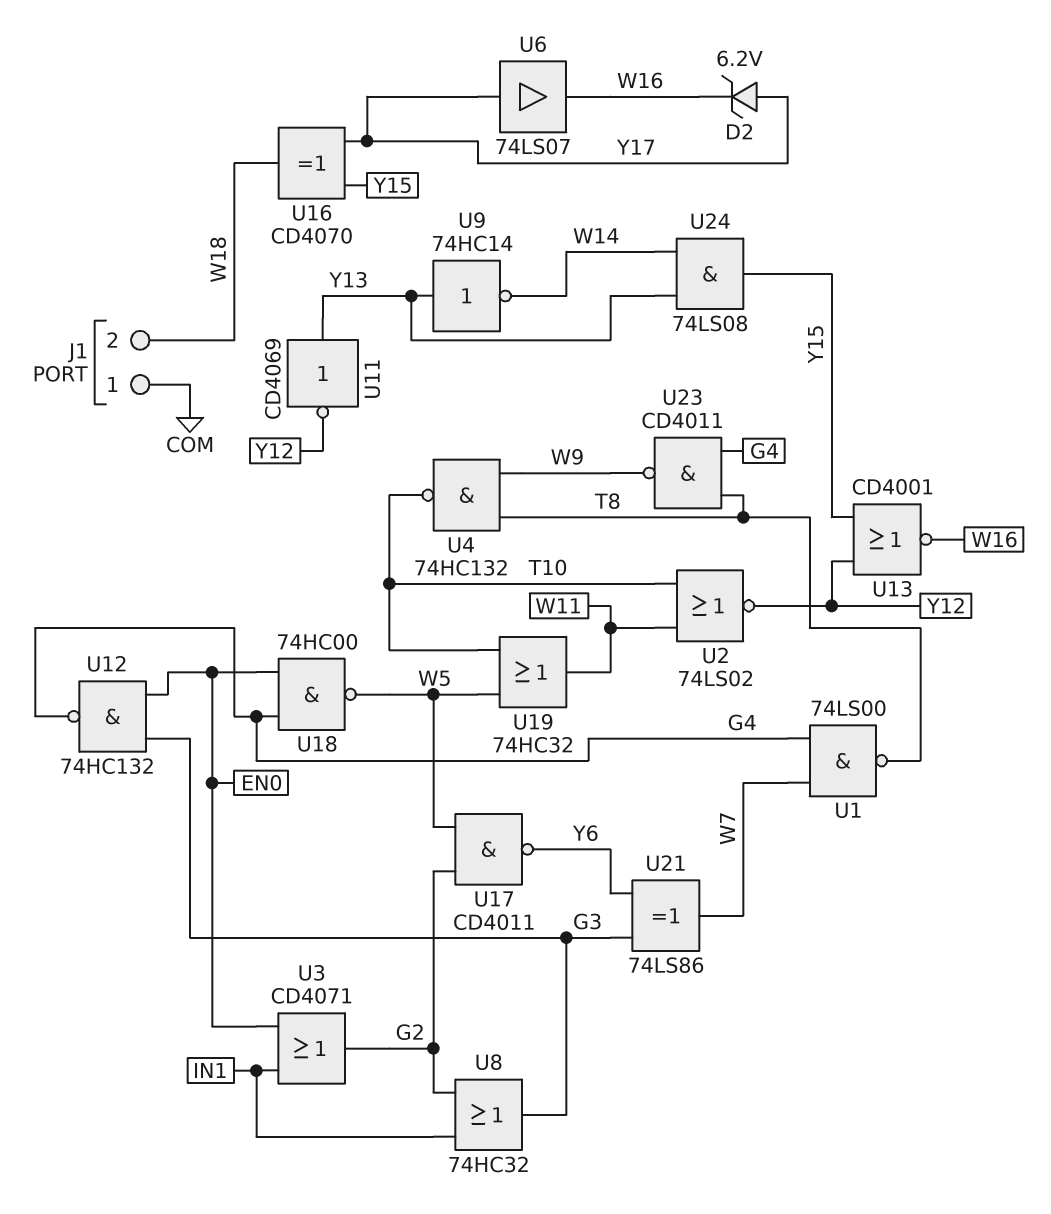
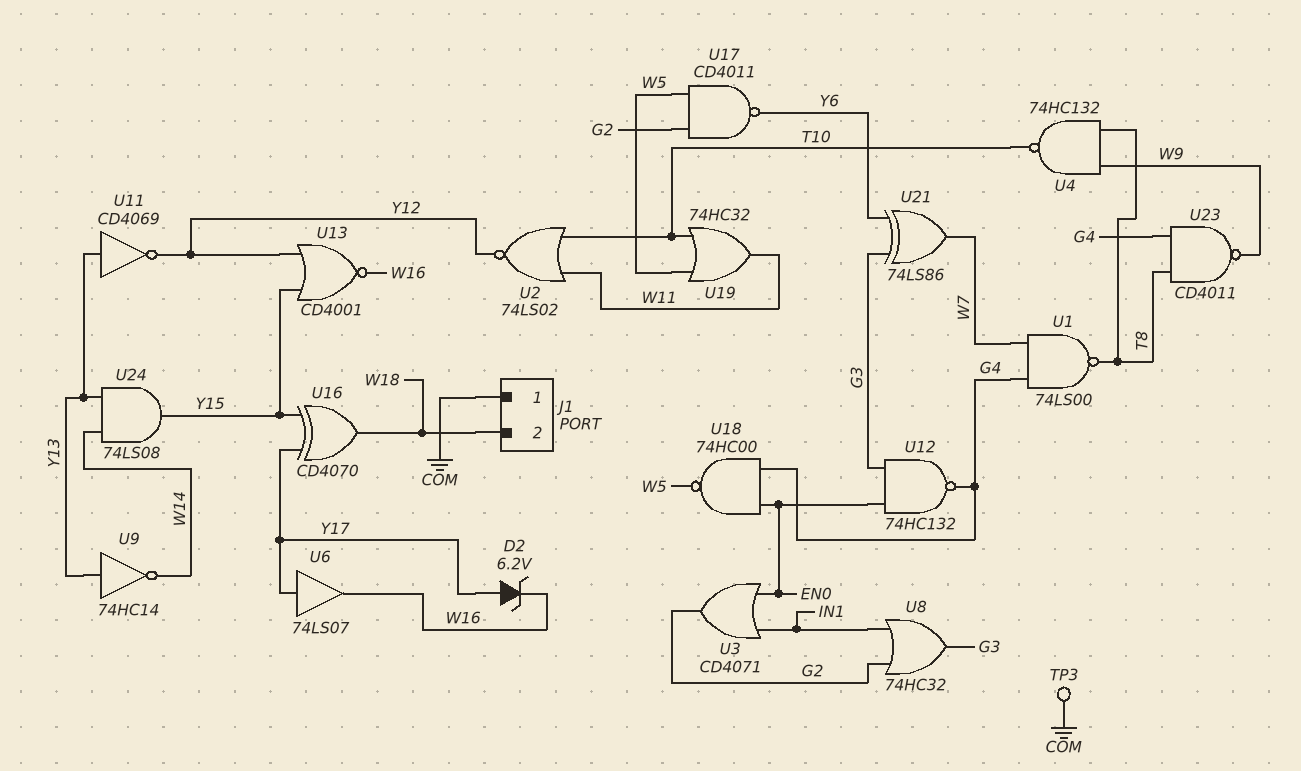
TP3: none -> test point (COM)

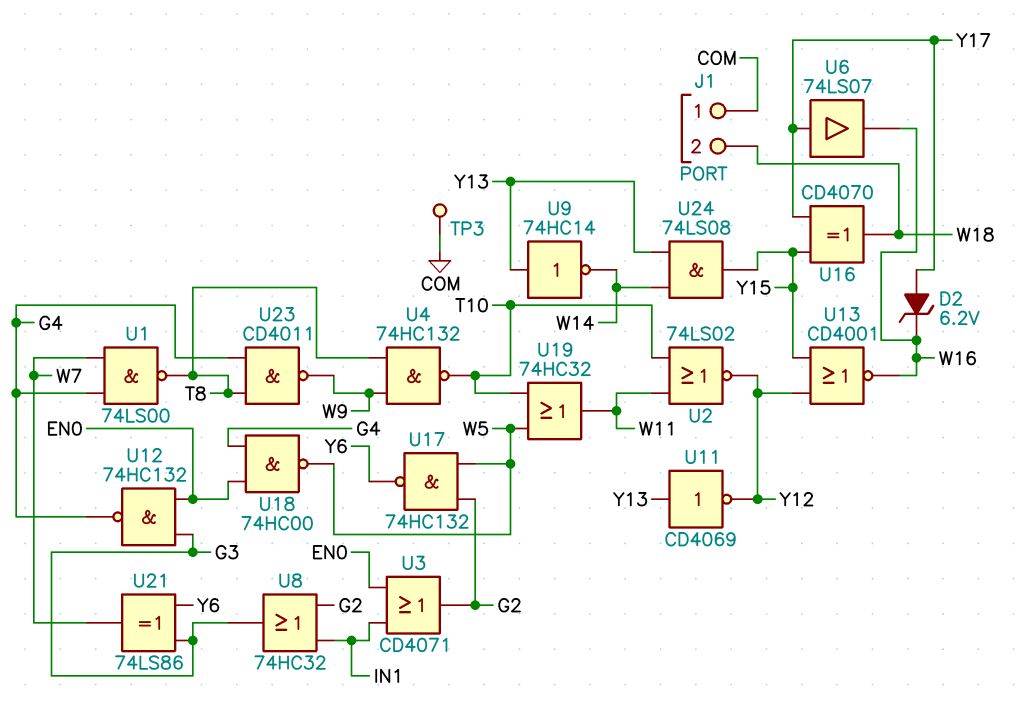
U17: NAND CD4011 (in G2, in W5, out Y6) -> NAND 74HC132 (in G2, in W5, out Y6)

